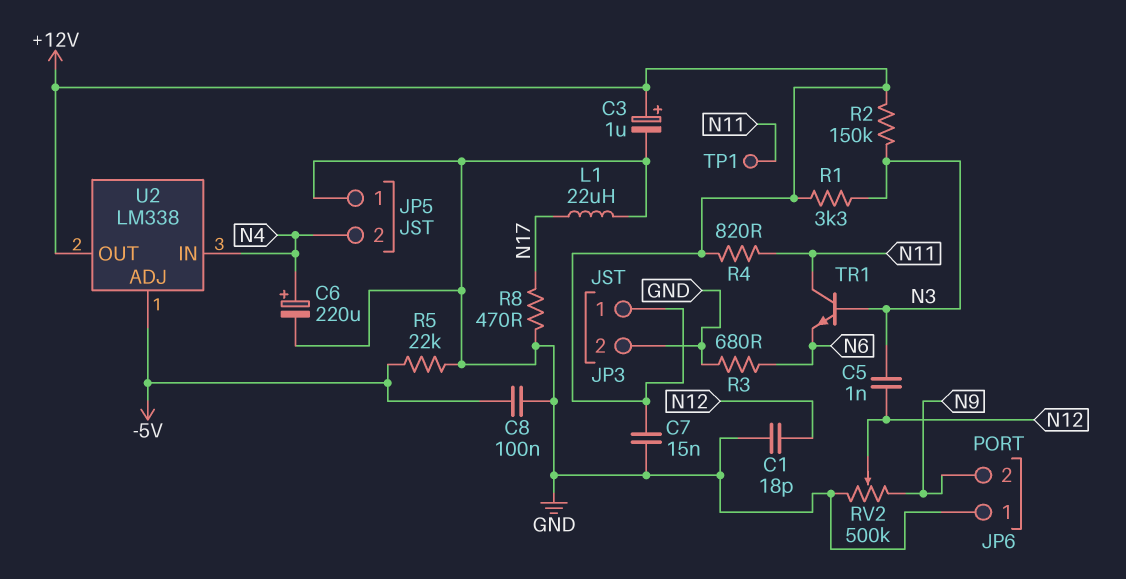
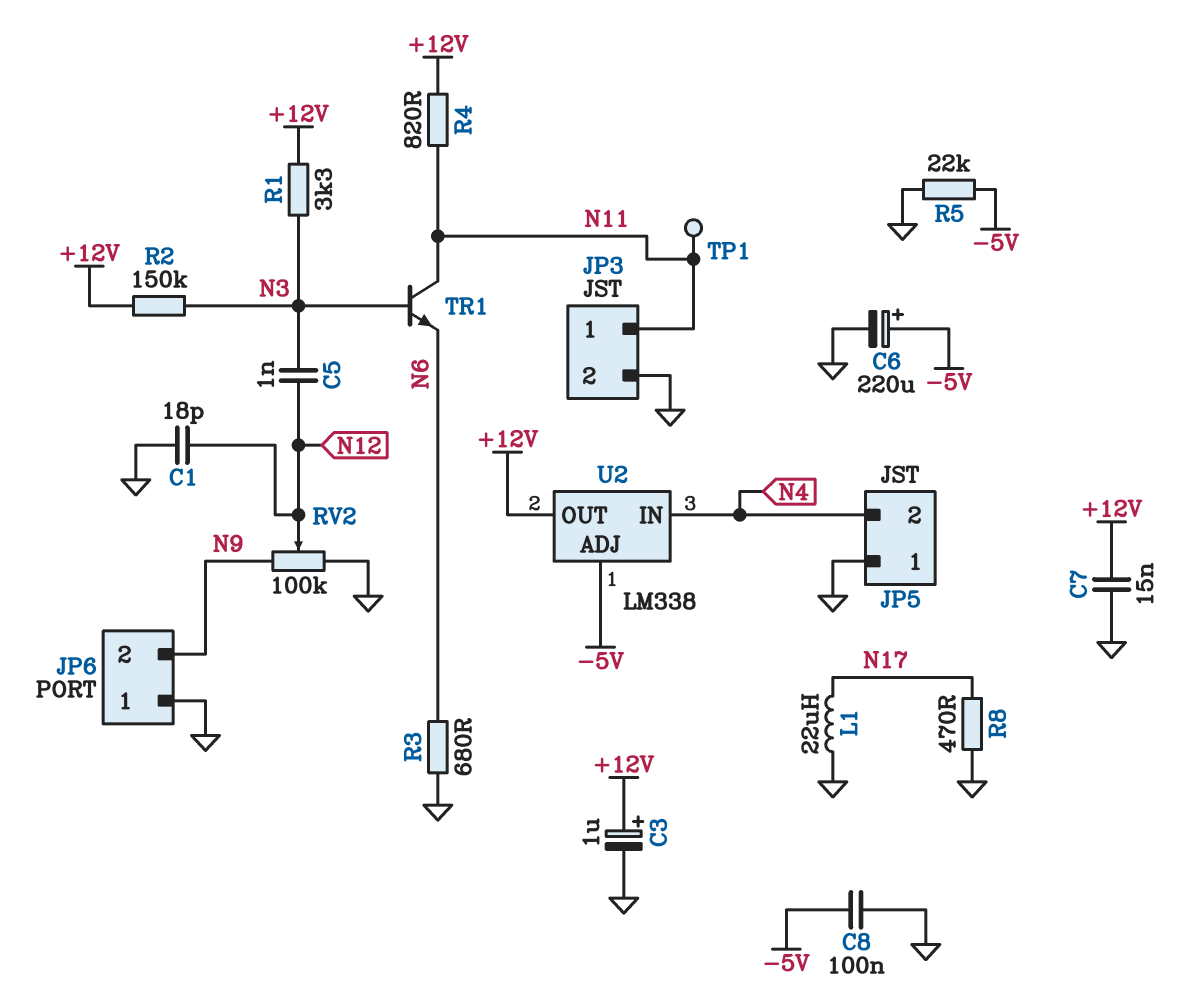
C6: 220uF (plus N4, minus GND) -> 220uF (plus -5V, minus GND)
JP3 pin 1: +12V -> N11
RV2: 500k (GND, N9, wiper N12) -> 100k (GND, N9, wiper N12)

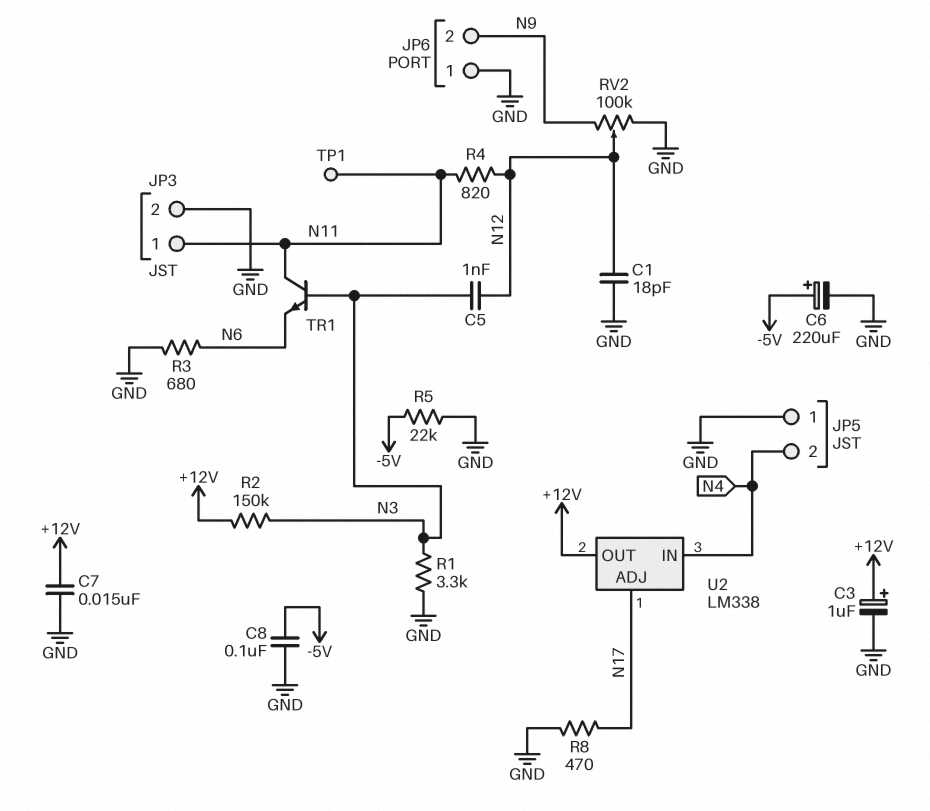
L1: 22uH (GND, N17) -> none
R1: 3.3k (+12V, N3) -> 3.3k (GND, N3)
R4: 820 (+12V, N11) -> 820 (N11, N12)
U2 pin ADJ: -5V -> N17

